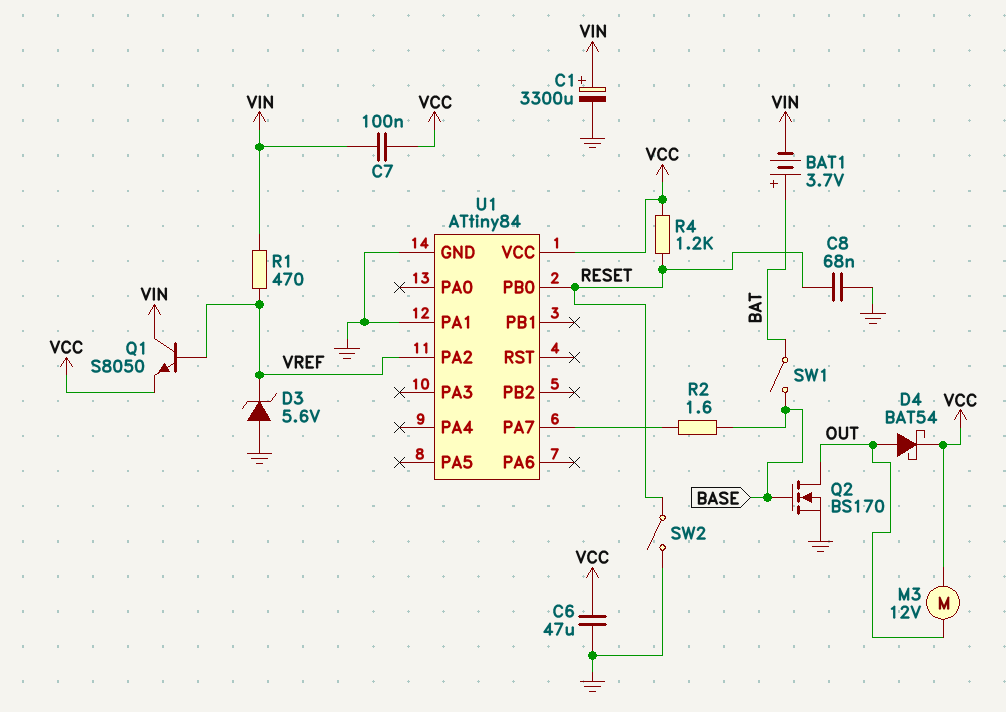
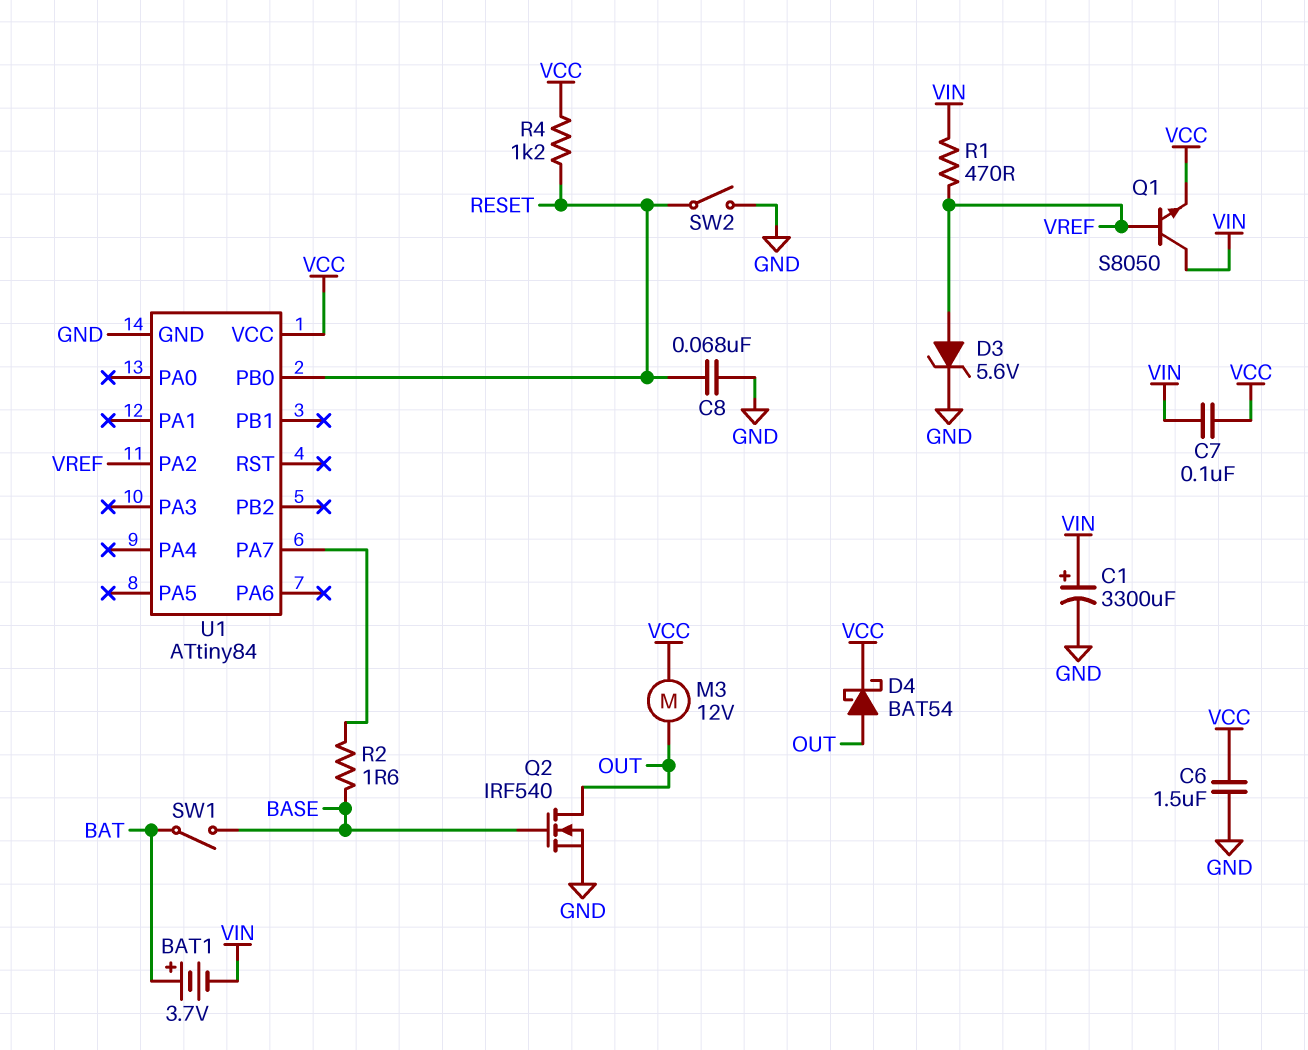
C6: 47uF (GND, VCC) -> 1.5uF (GND, VCC)
D3: zener 5.6V (A GND, K VREF) -> zener 5.6V (A VREF, K GND)
Q2: NMOS BS170 (G BASE, D OUT, S GND) -> NMOS IRF540 (G BASE, D OUT, S GND)
U1 pin PA1: GND -> none

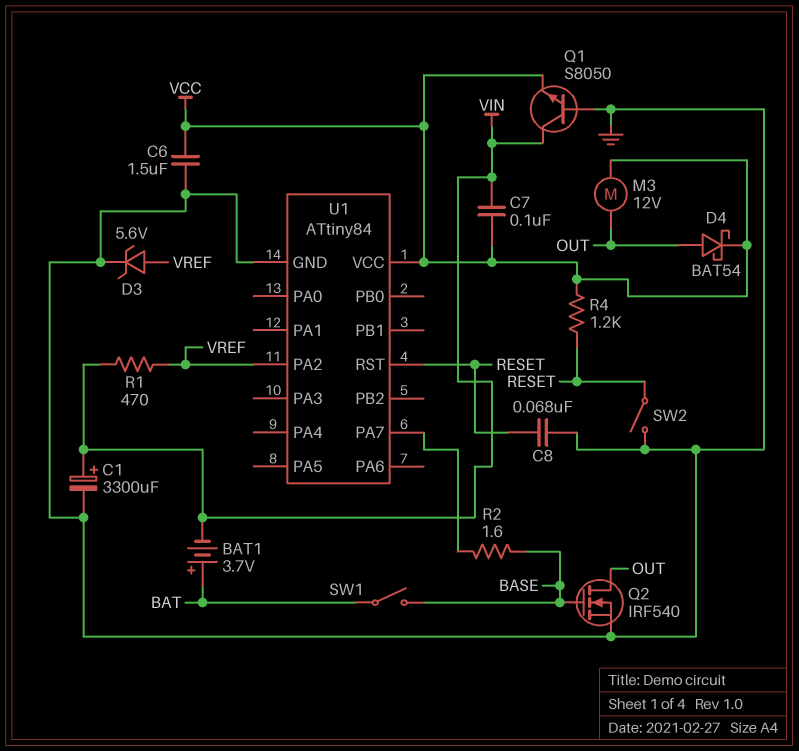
Q1: NPN S8050 (B VREF, C VIN, E VCC) -> NPN S8050 (B GND, C VIN, E VCC)
U1 pin PB0: RESET -> none
U1 pin RST: none -> RESET

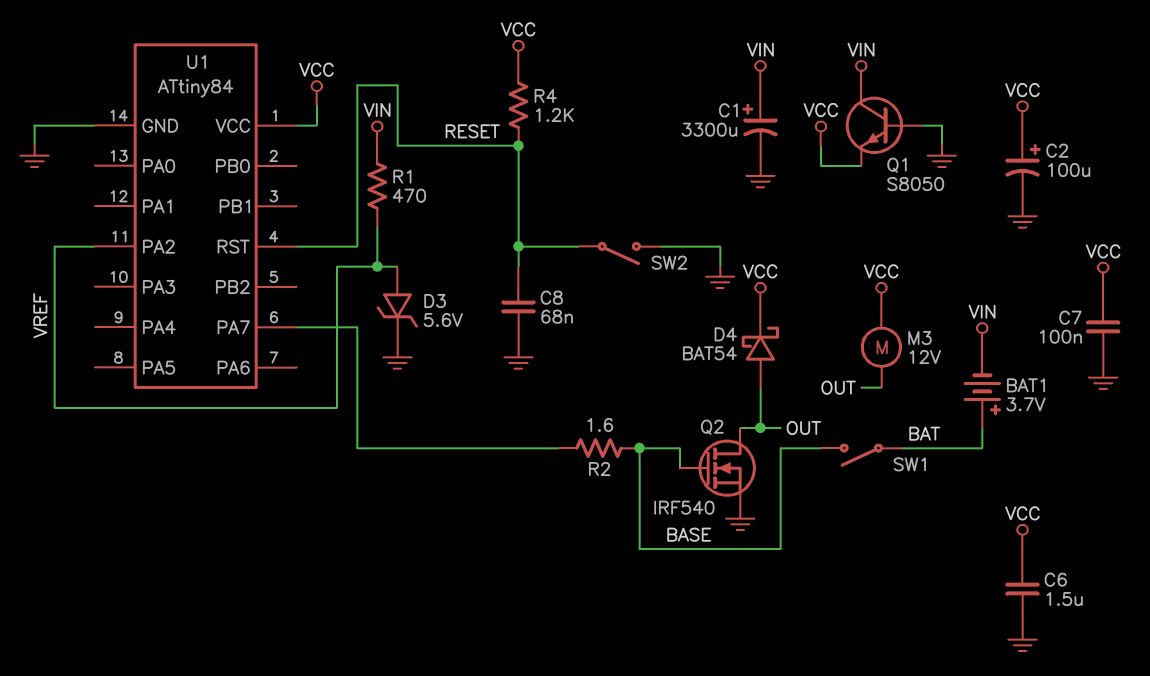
C2: none -> 100uF (plus VCC, minus GND)
C7: 100nF (VCC, VIN) -> 100nF (GND, VCC)

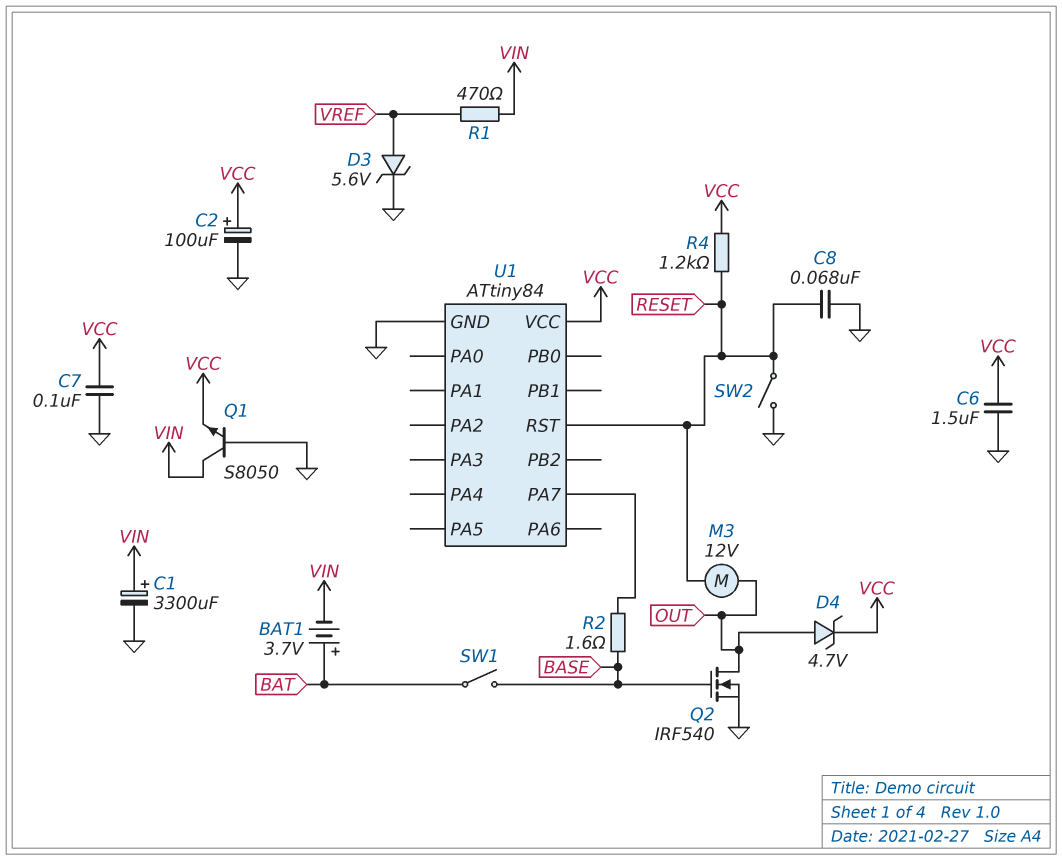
D4: schottky BAT54 (A OUT, K VCC) -> zener 4.7V (A OUT, K VCC)
M3: motor 12V (OUT, VCC) -> motor 12V (OUT, RESET)
U1 pin PA2: VREF -> none

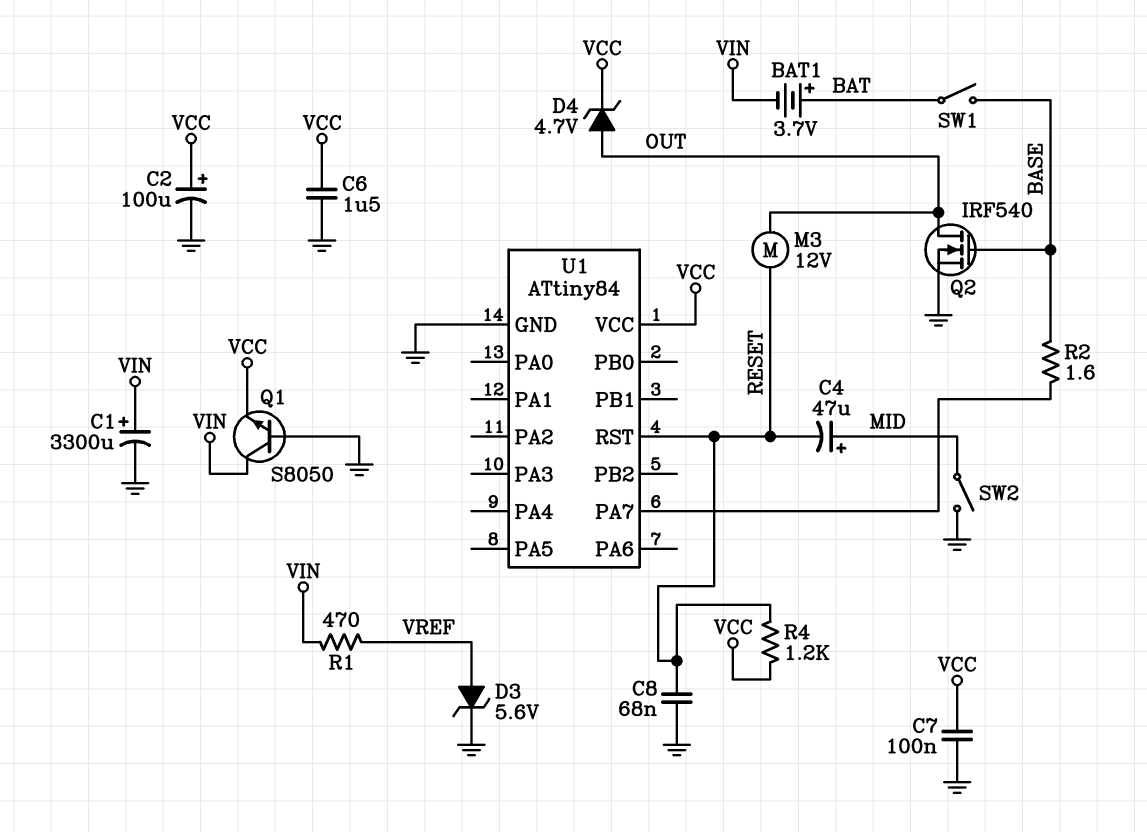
C4: none -> 47uF (plus MID, minus RESET)
SW2: switch (GND, RESET) -> switch (GND, MID)

